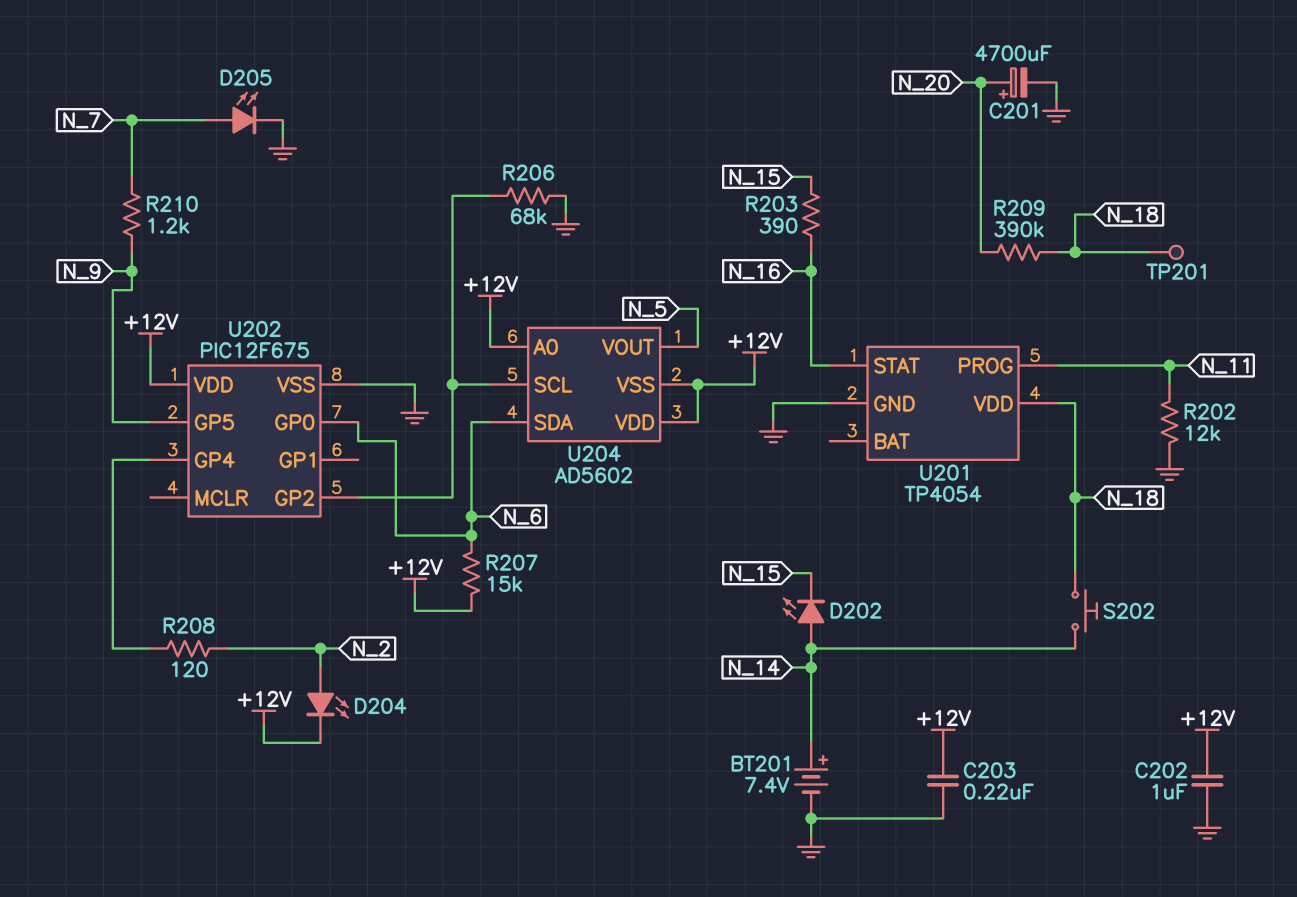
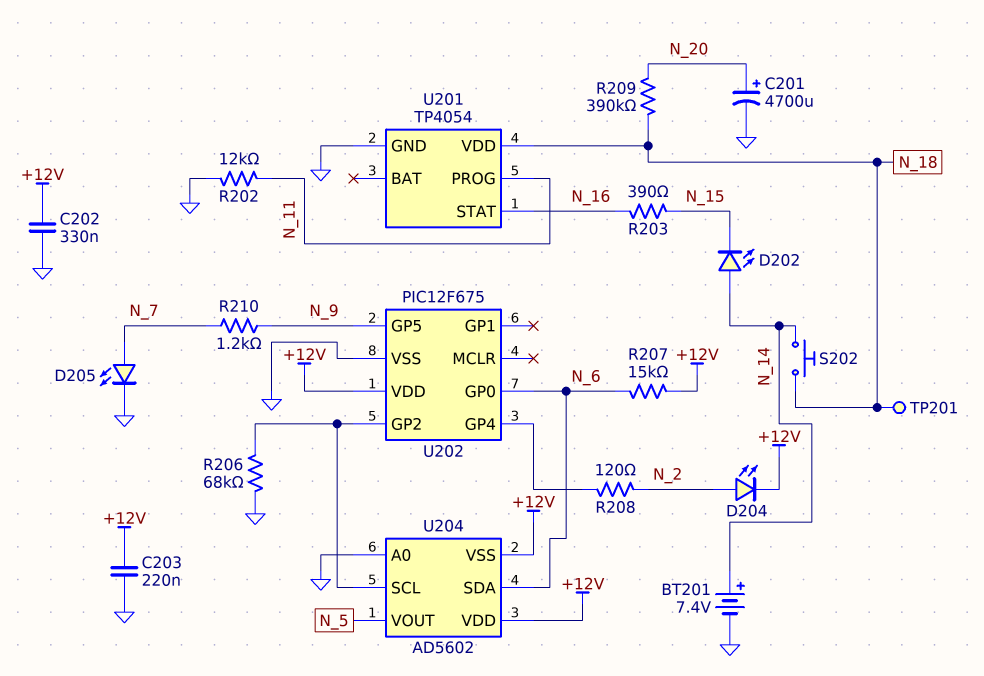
C202: 1uF (+12V, GND) -> 330nF (+12V, GND)
U204 pin A0: +12V -> GND

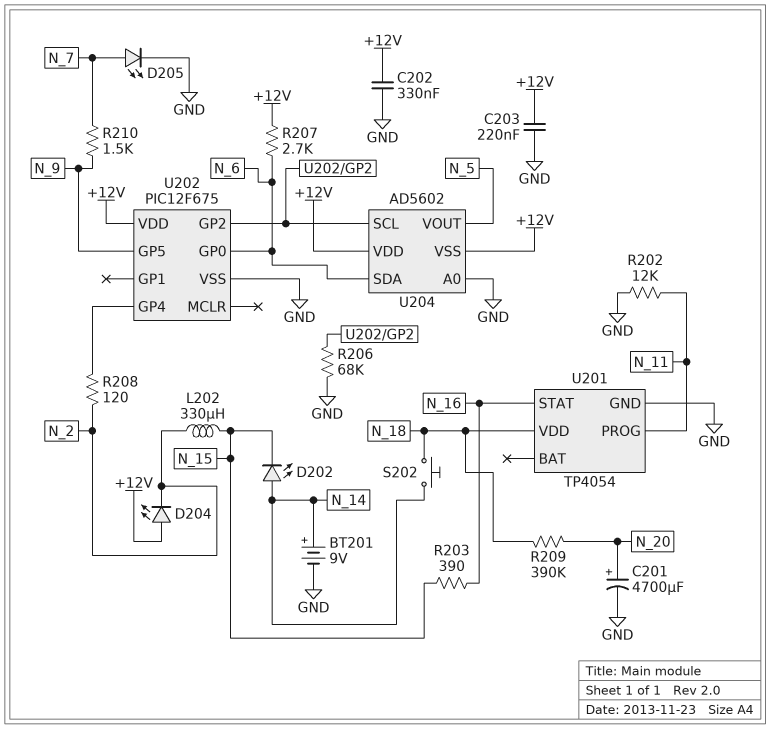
BT201: 7.4V (plus N_14, minus GND) -> 9V (plus N_14, minus GND)
D204: LED (A N_2, K +12V) -> LED (A +12V, K N_2)
L202: none -> 330uH (N_2, N_15)
R207: 15k (+12V, N_6) -> 2.7k (+12V, N_6)
R210: 1.2k (N_7, N_9) -> 1.5k (N_7, N_9)
TP201: test point (N_18) -> none

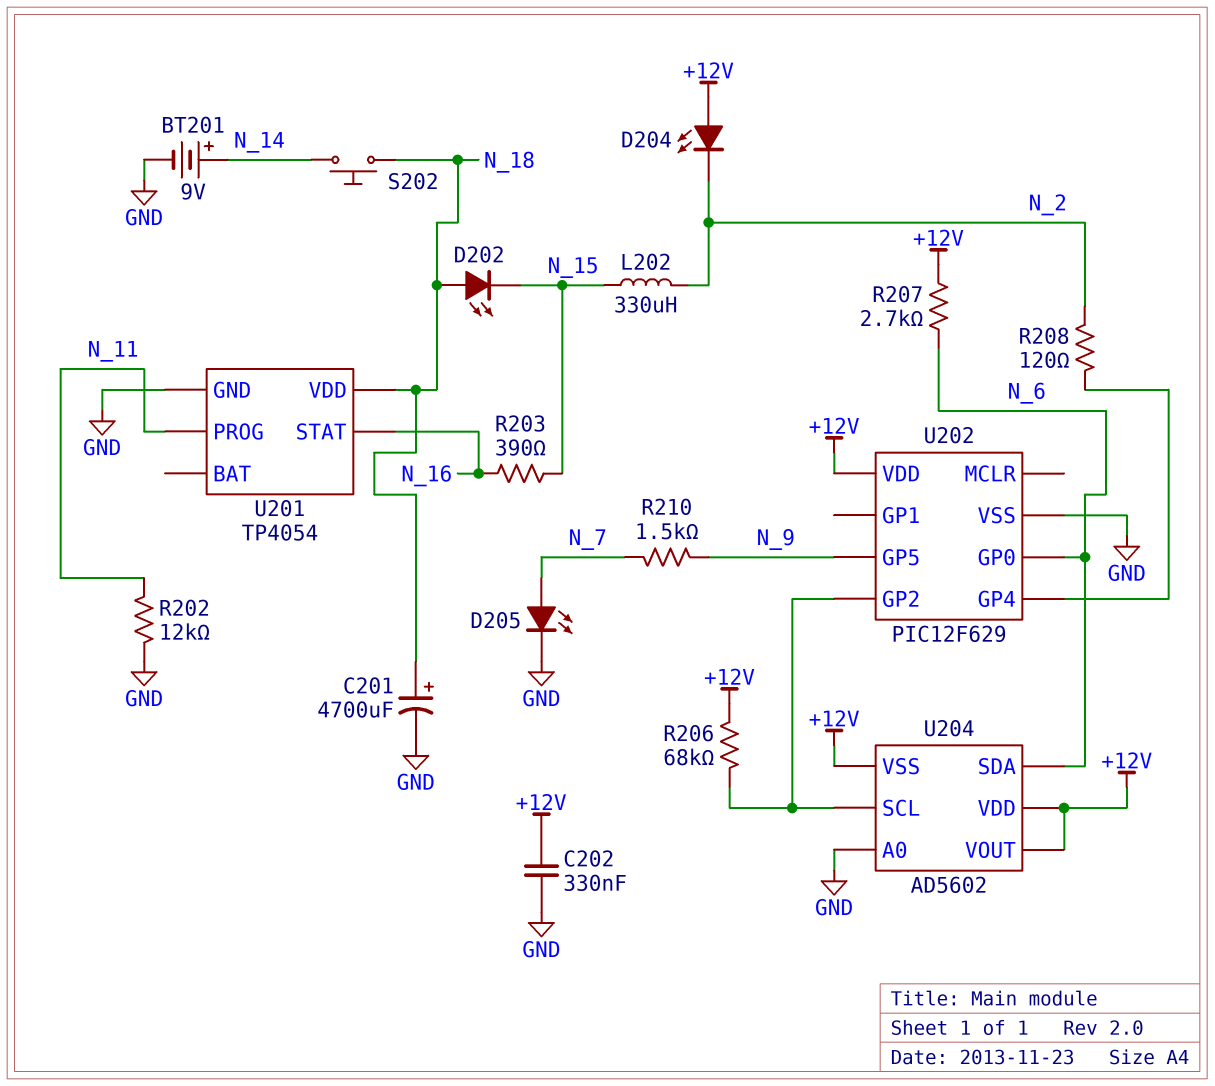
C201: 4700uF (plus N_20, minus GND) -> 4700uF (plus N_18, minus GND)
C203: 220nF (+12V, GND) -> none
D202: LED (A N_14, K N_15) -> LED (A N_18, K N_15)
R206: 68k (GND, U202/GP2) -> 68k (+12V, U202/GP2)
R209: 390k (N_18, N_20) -> none
U202: PIC12F675 -> PIC12F629
U204 pin VOUT: N_5 -> +12V

